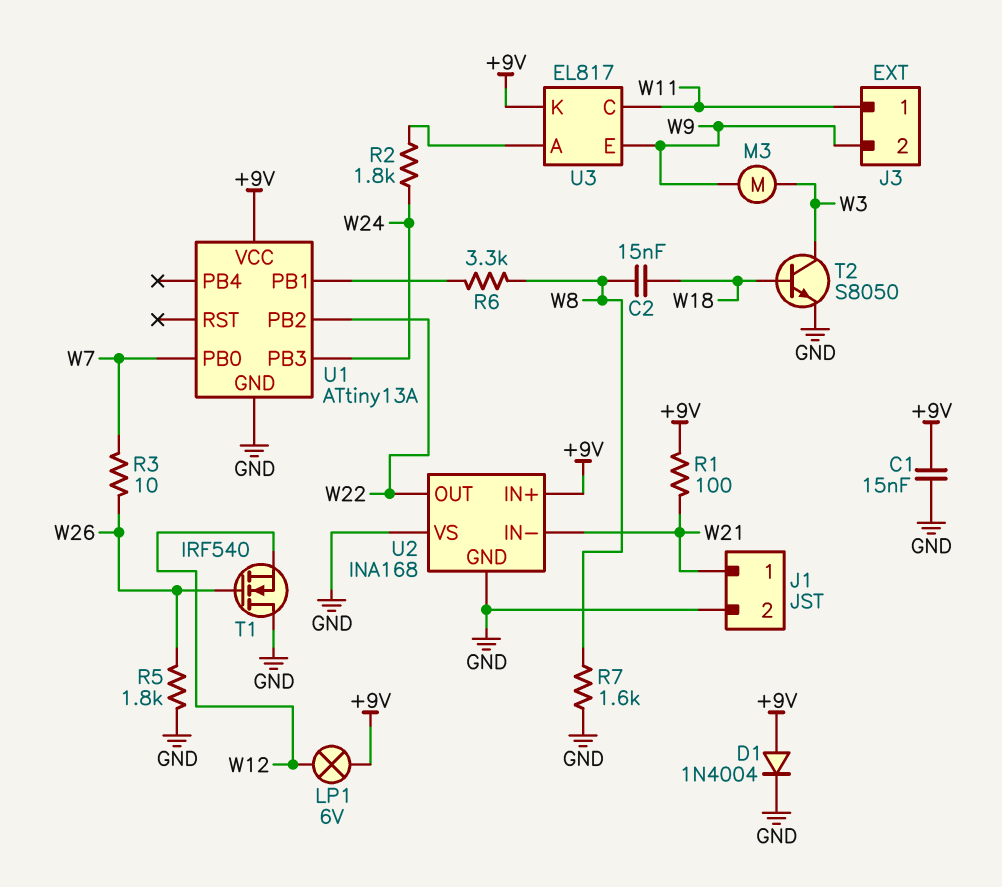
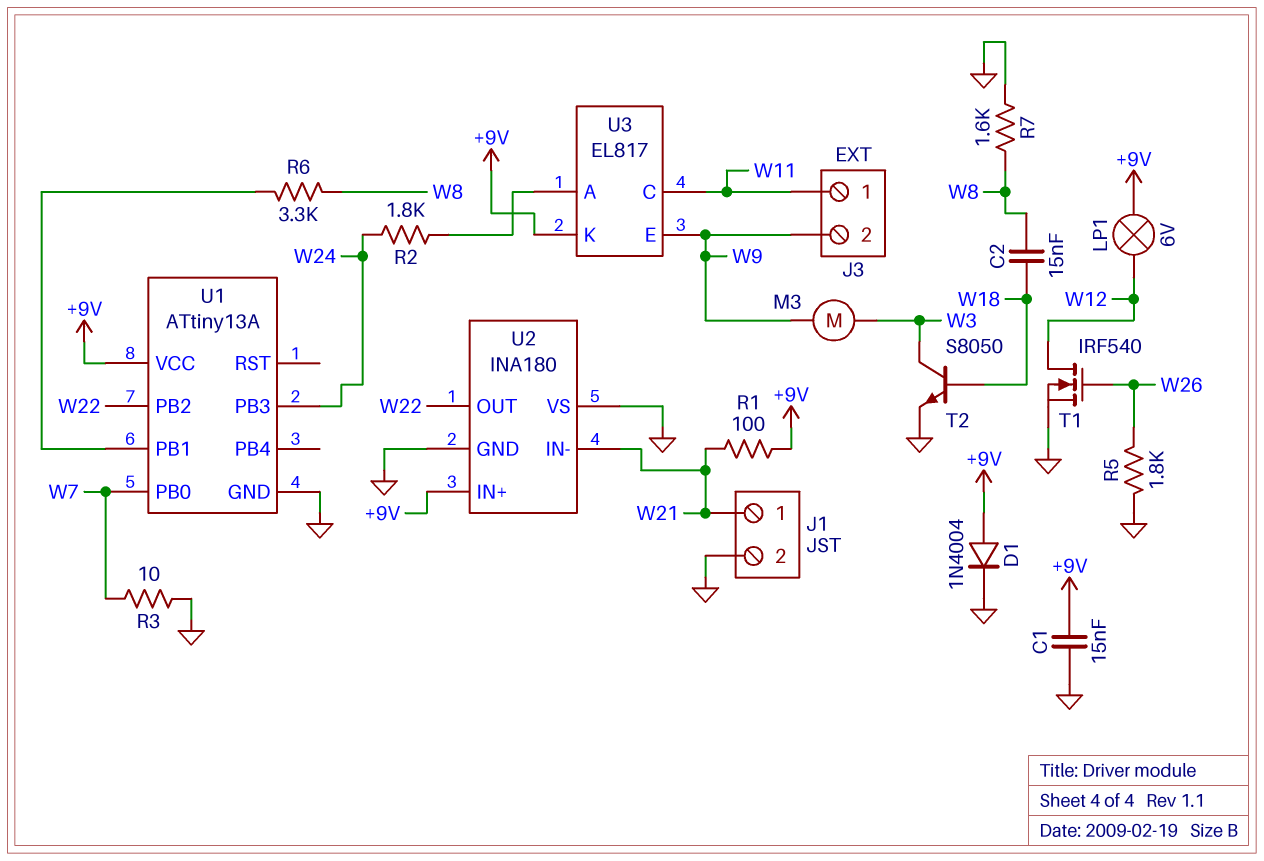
R3: 10 (W7, W26) -> 10 (GND, W7)
T1: NMOS IRF540 (G W26, D GND, S W12) -> NMOS IRF540 (G W26, D W12, S GND)
U2: INA168 -> INA180

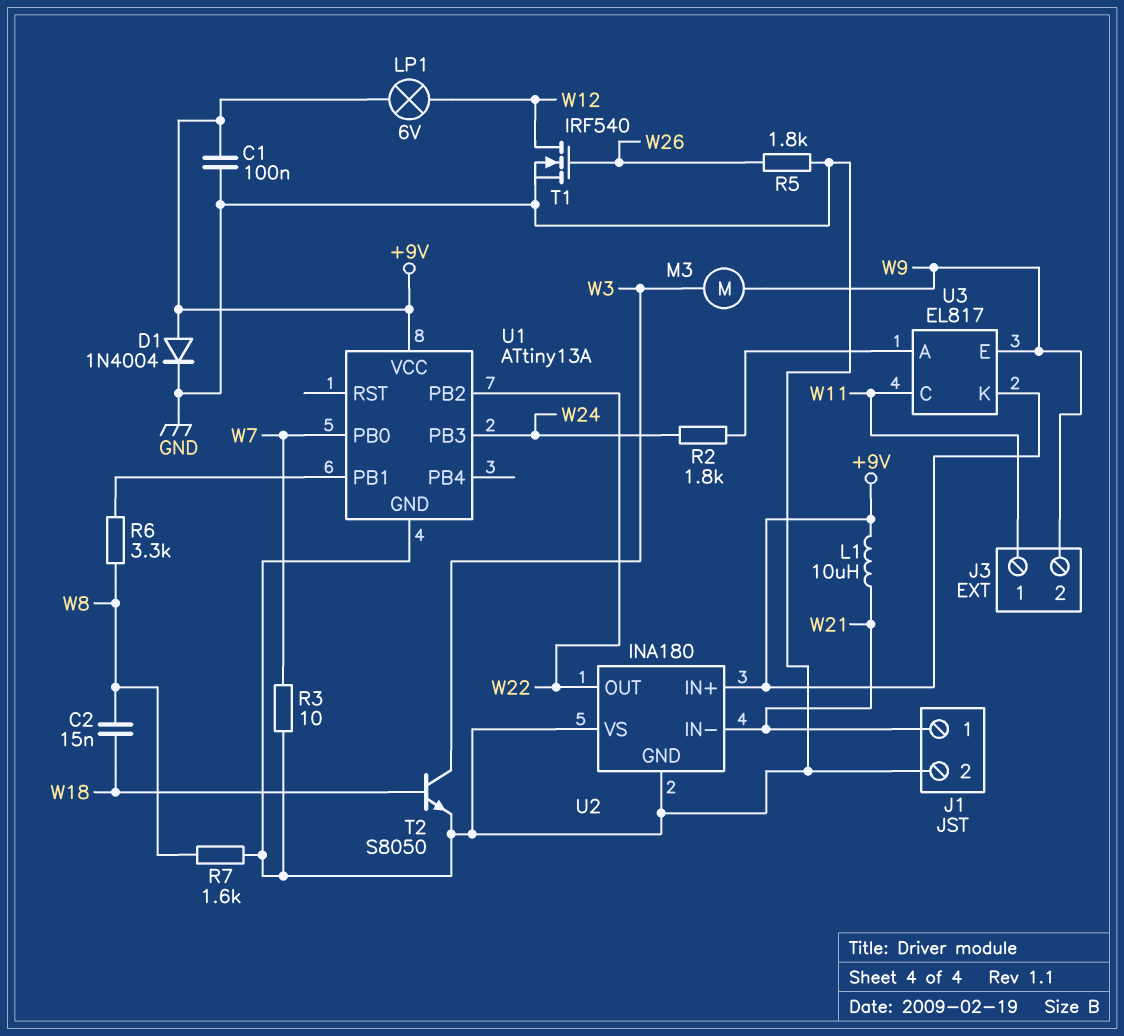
C1: 15nF (+9V, GND) -> 100nF (+9V, GND)
L1: none -> 10uH (+9V, W21)
R1: 100 (+9V, W21) -> none

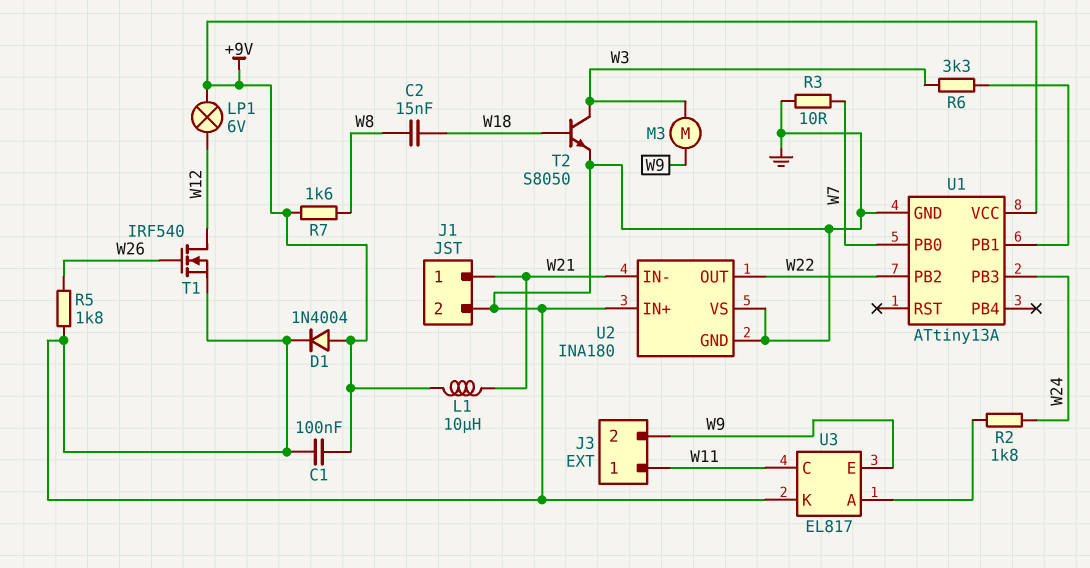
R6: 3.3k (U1/PB1, W8) -> 3.3k (U1/PB1, W3)
R7: 1.6k (GND, W8) -> 1.6k (+9V, W8)
U2 pin IN+: +9V -> GND
U3 pin K: +9V -> GND

